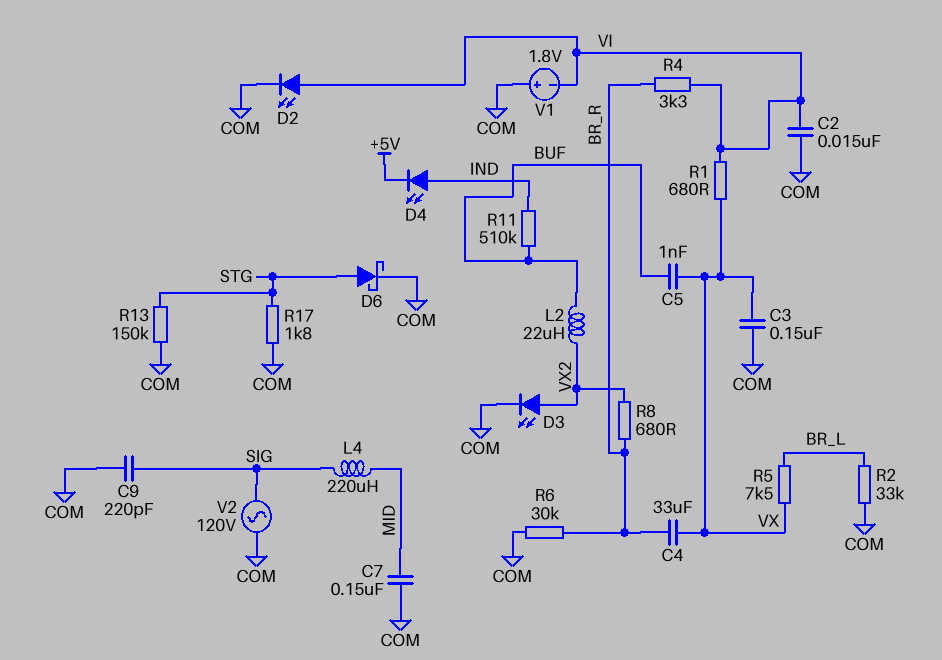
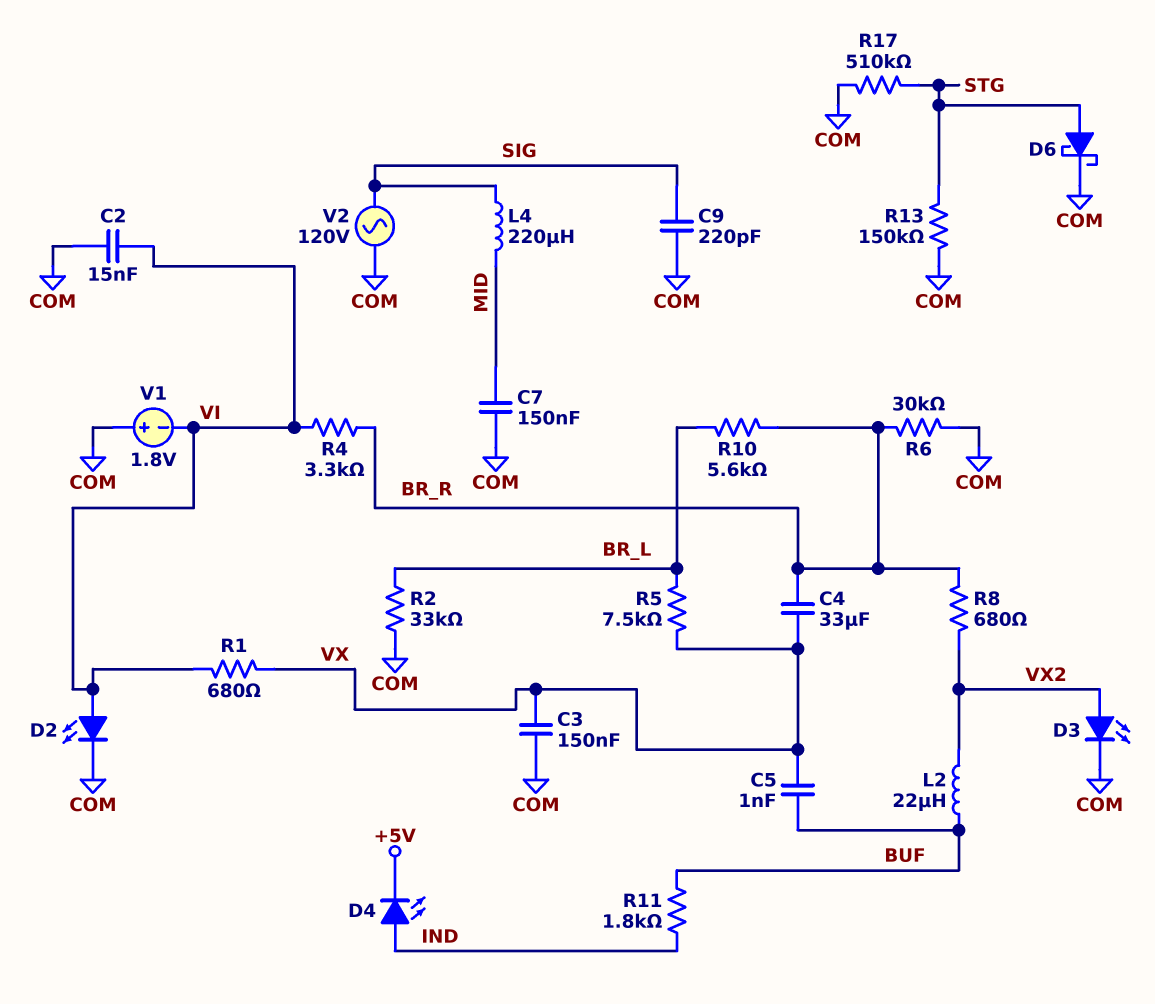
R10: none -> 5.6k (BR_L, BR_R)
R11: 510k (BUF, IND) -> 1.8k (BUF, IND)
R17: 1.8k (COM, STG) -> 510k (COM, STG)

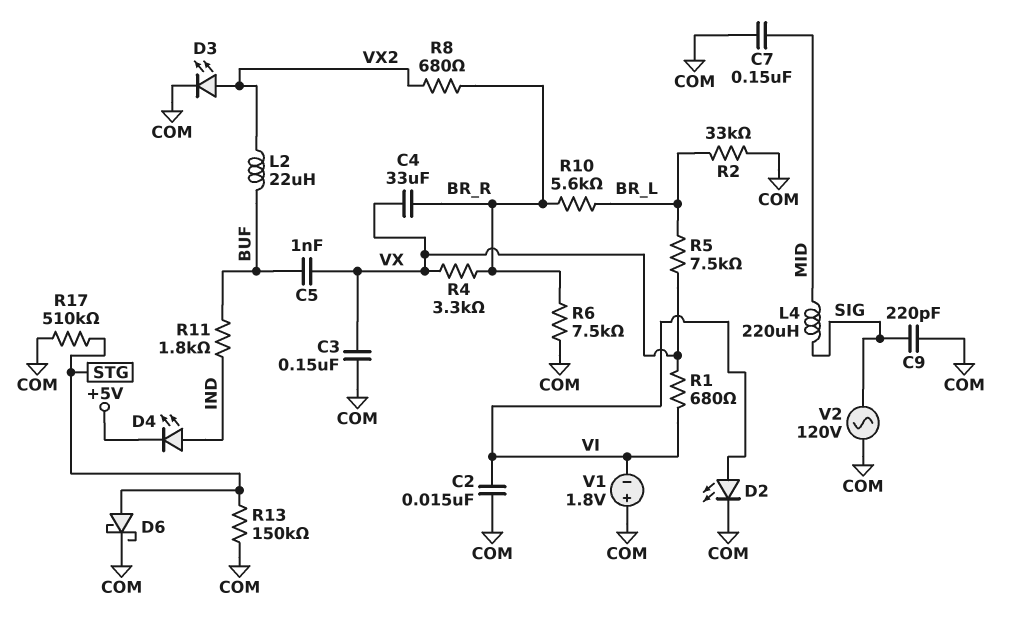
R4: 3.3k (BR_R, VI) -> 3.3k (BR_R, VX)
R6: 30k (BR_R, COM) -> 7.5k (BR_R, COM)

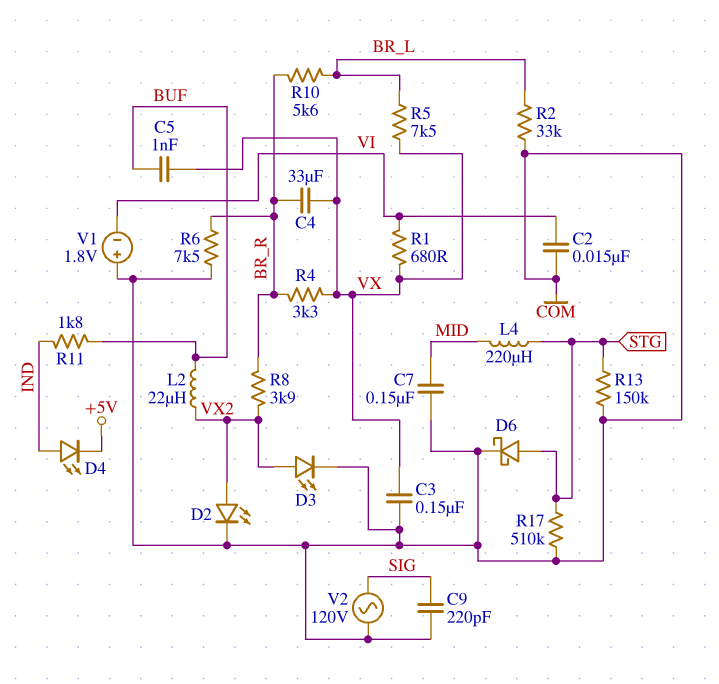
D2: LED (A VI, K COM) -> LED (A VX2, K COM)
L4: 220uH (MID, SIG) -> 220uH (MID, STG)
R8: 680 (BR_R, VX2) -> 3.9k (BR_R, VX2)

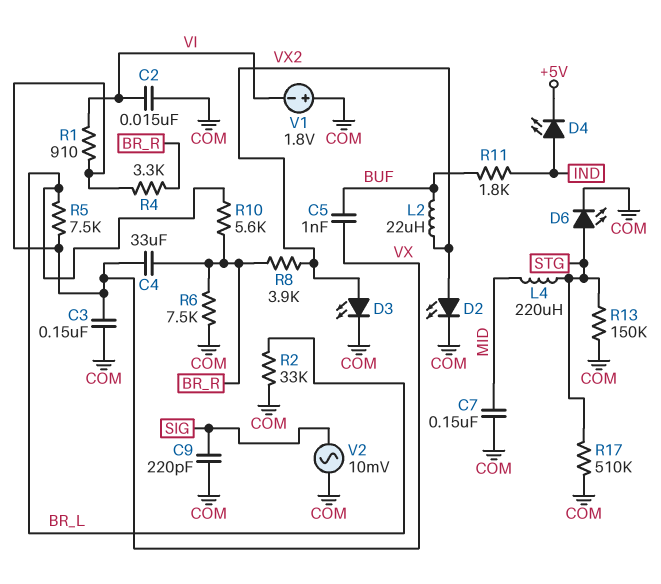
D6: schottky (A STG, K COM) -> LED (A STG, K COM)
R1: 680 (VI, VX) -> 910 (VI, VX)
V2: AC 120V (COM, SIG) -> AC 10mV (COM, SIG)

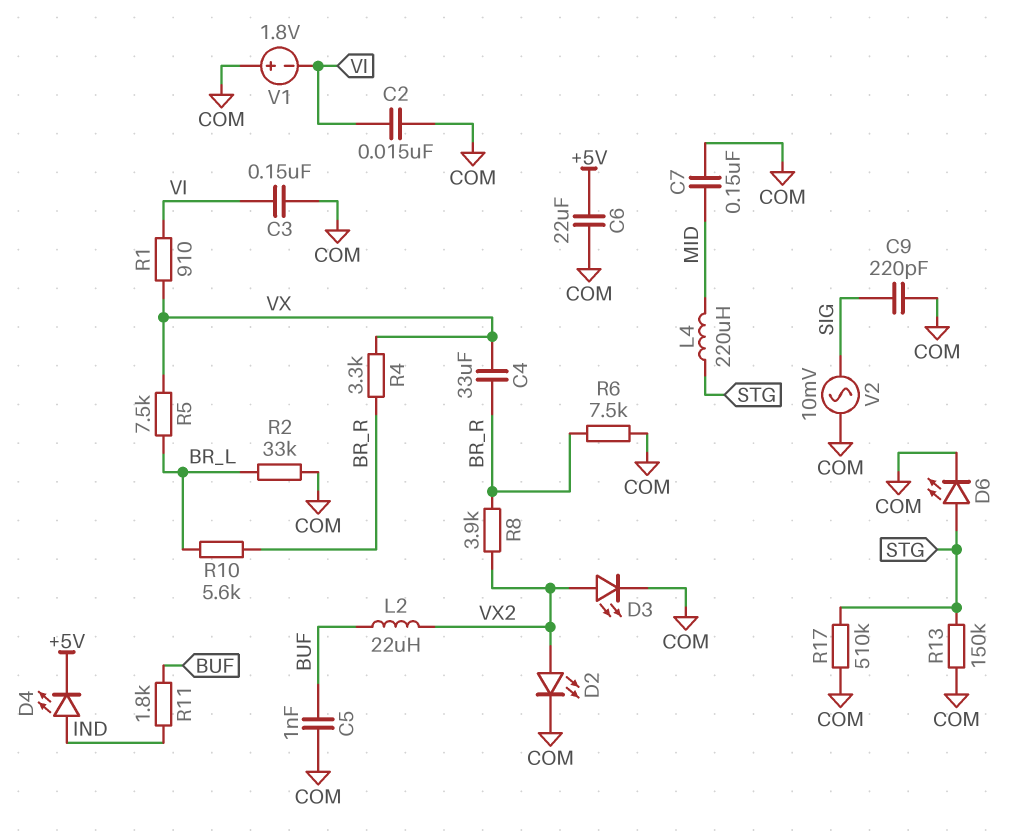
C3: 150nF (COM, VX) -> 150nF (COM, VI)
C5: 1nF (BUF, VX) -> 1nF (BUF, COM)
C6: none -> 22uF (+5V, COM)

